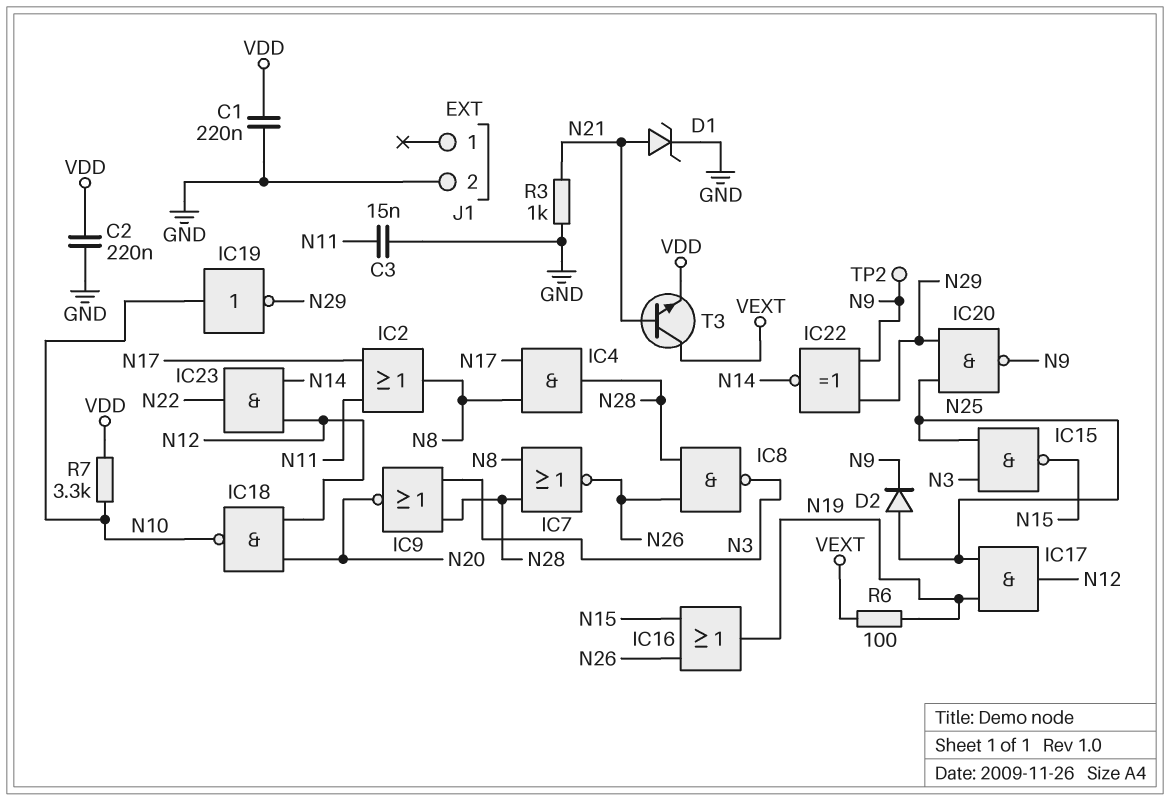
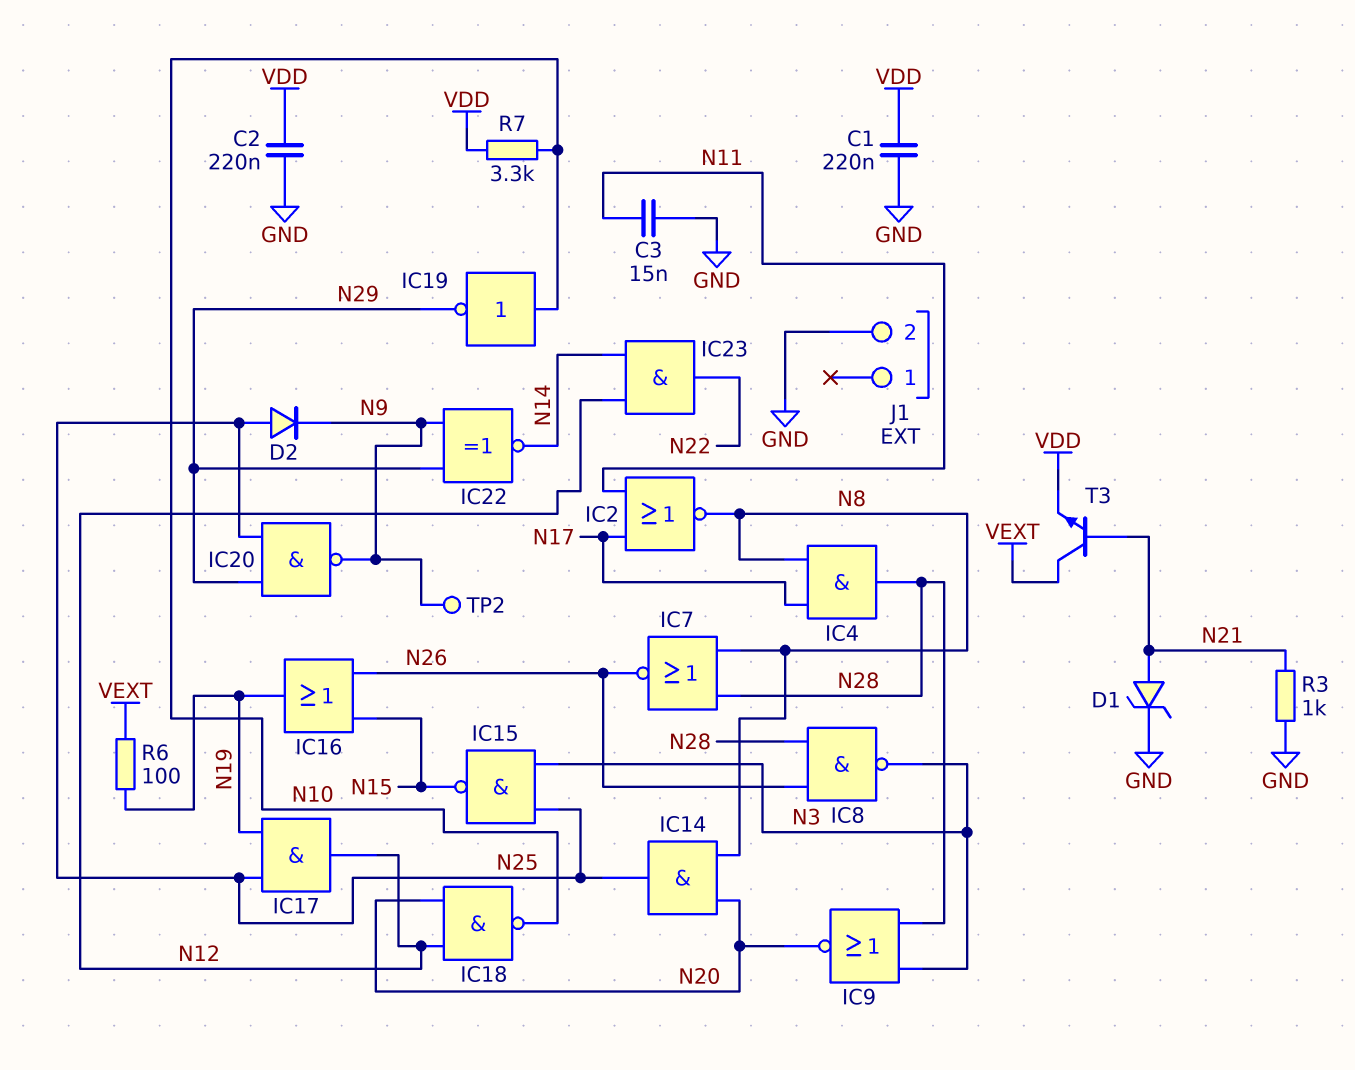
IC2: OR (in N11, in N17, out N8) -> NOR (in N11, in N17, out N8)
IC14: none -> AND (in N8, in N20, out N25)

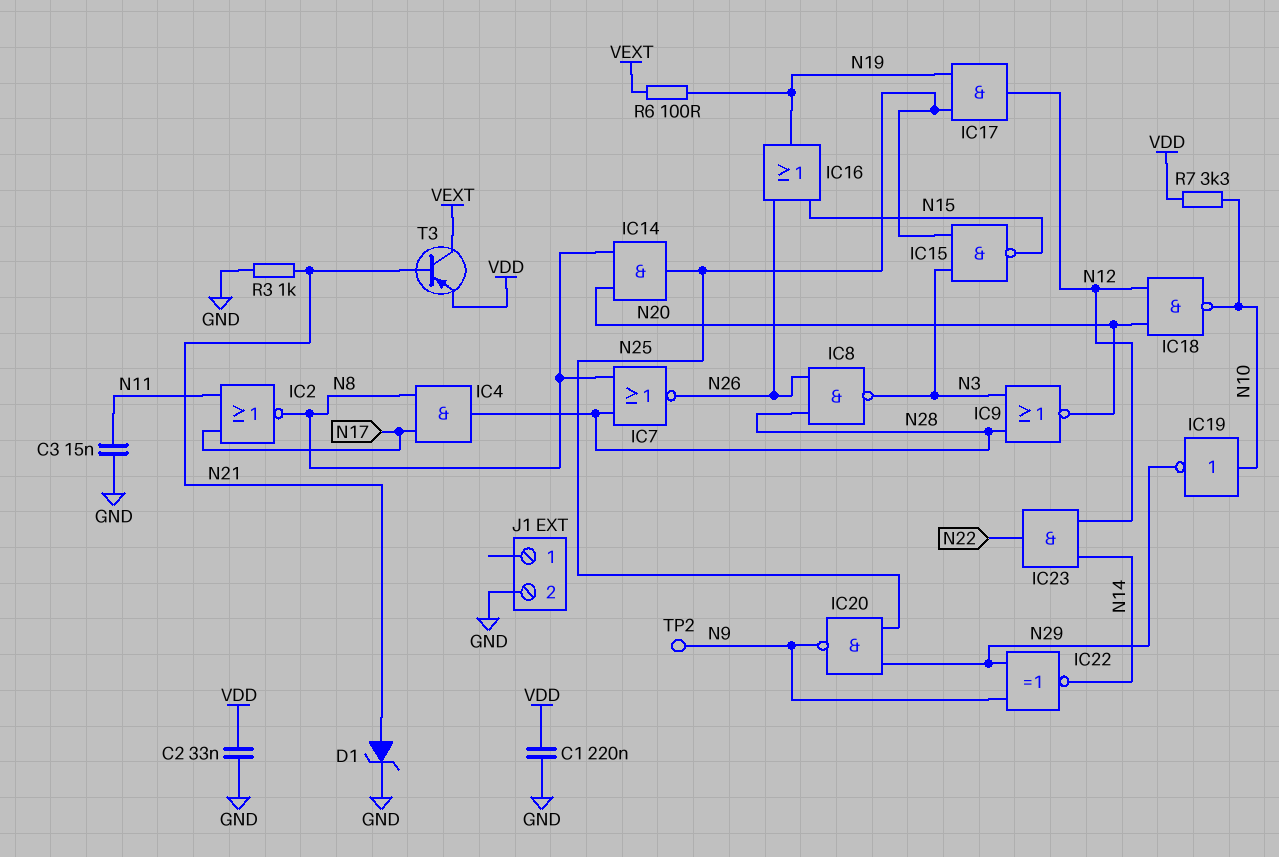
C2: 220nF (GND, VDD) -> 33nF (GND, VDD)
D2: diode (A N25, K N9) -> none
T3: NPN (B N21, C VEXT, E VDD) -> PNP (B N21, C VEXT, E VDD)

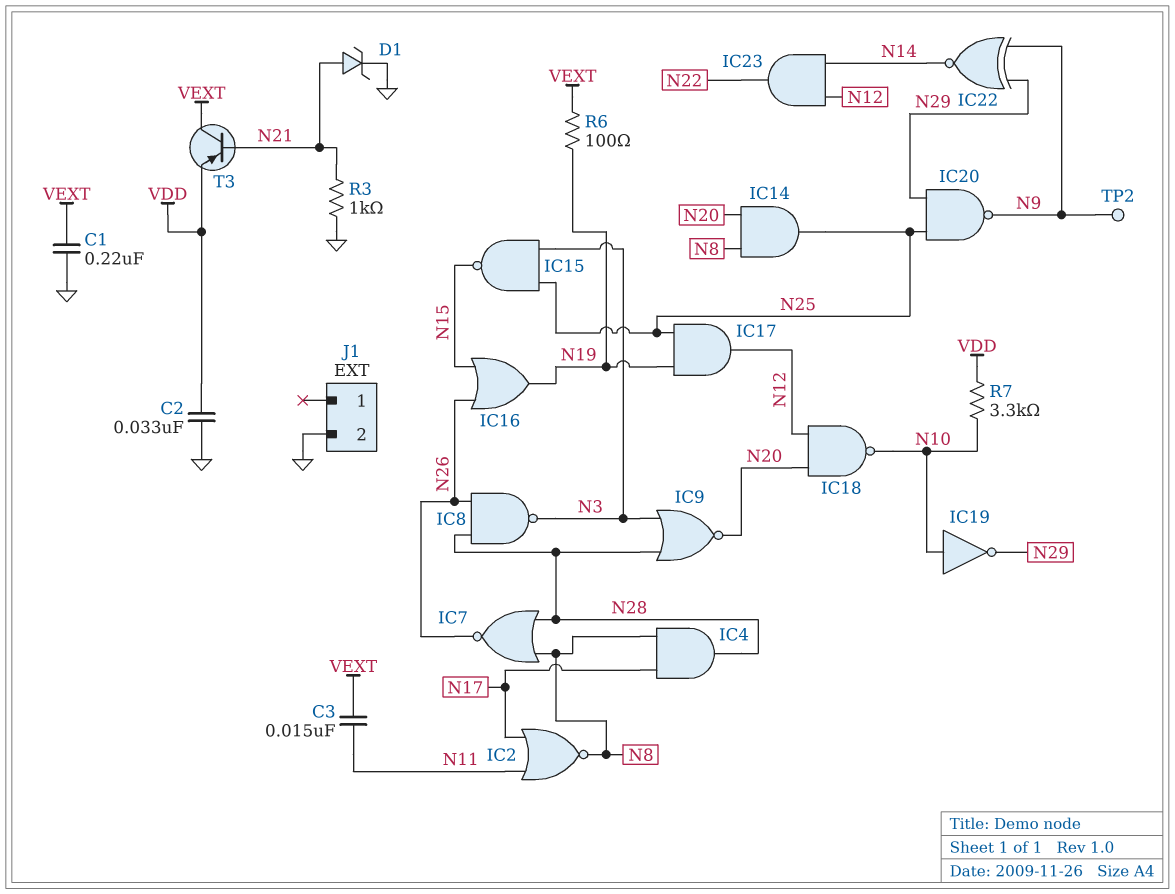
C1: 220nF (GND, VDD) -> 220nF (GND, VEXT)
C3: 15nF (GND, N11) -> 15nF (N11, VEXT)

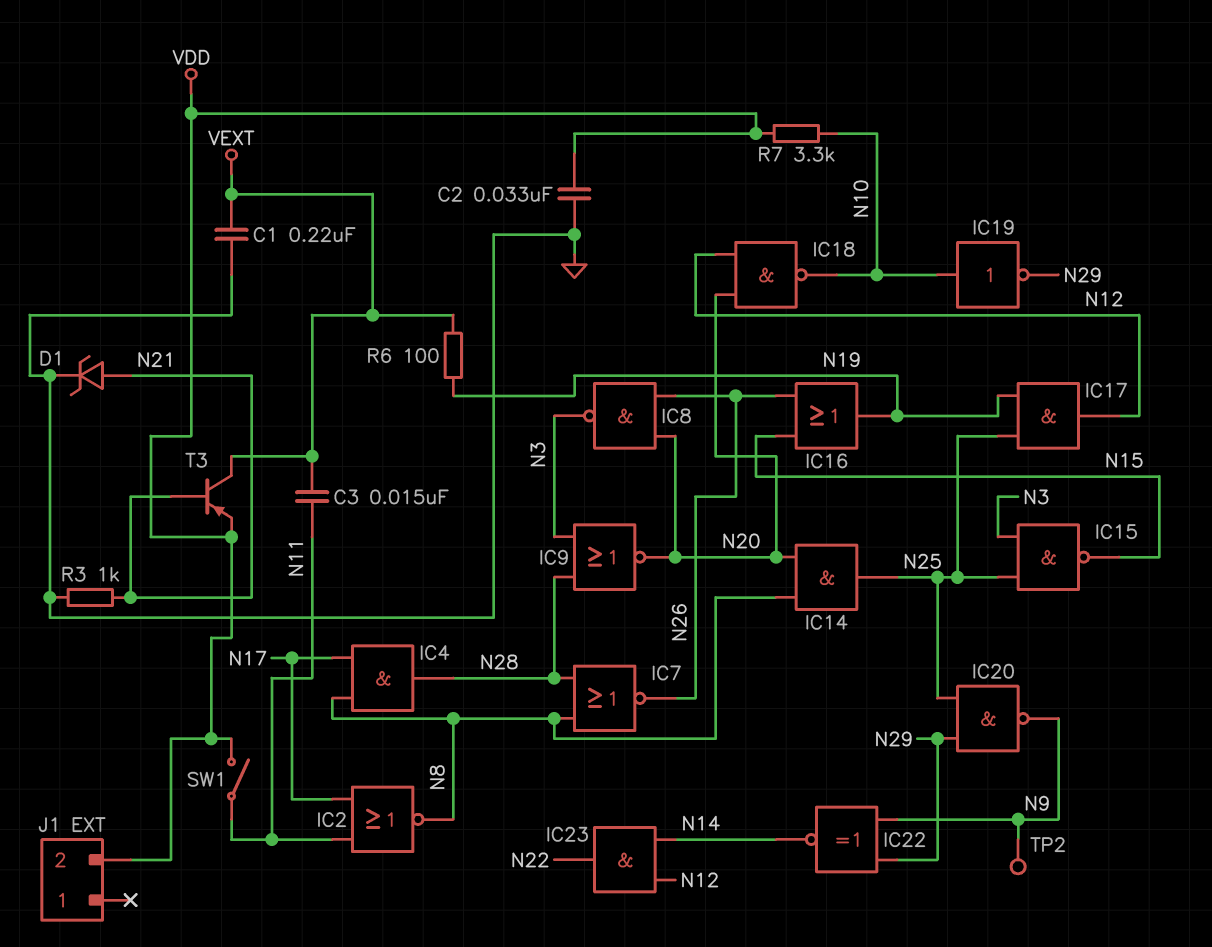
IC8: NAND (in N26, in N28, out N3) -> NAND (in N20, in N26, out N3)
J1 pin 2: GND -> VDD
SW1: none -> switch (N11, VDD)

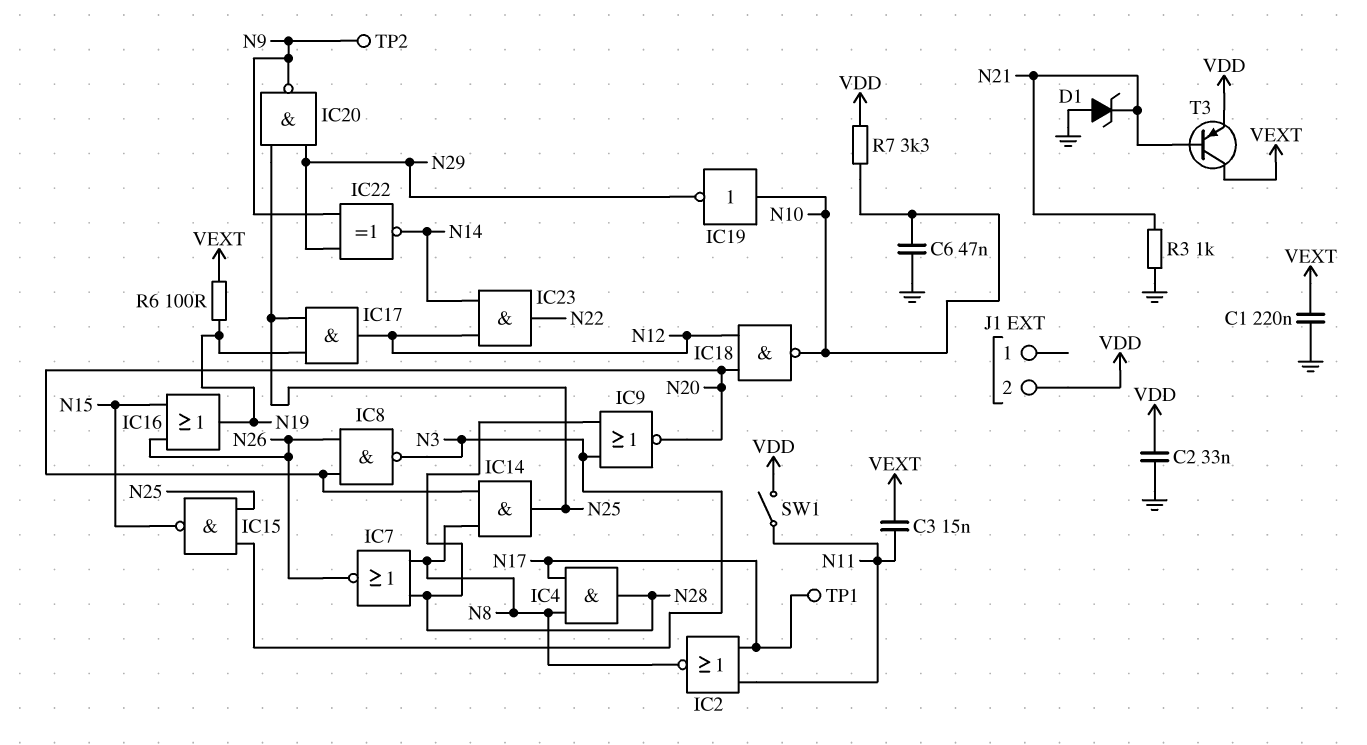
C6: none -> 47nF (GND, N10)
D1: zener (A N21, K GND) -> zener (A GND, K N21)
TP1: none -> test point (N17)

